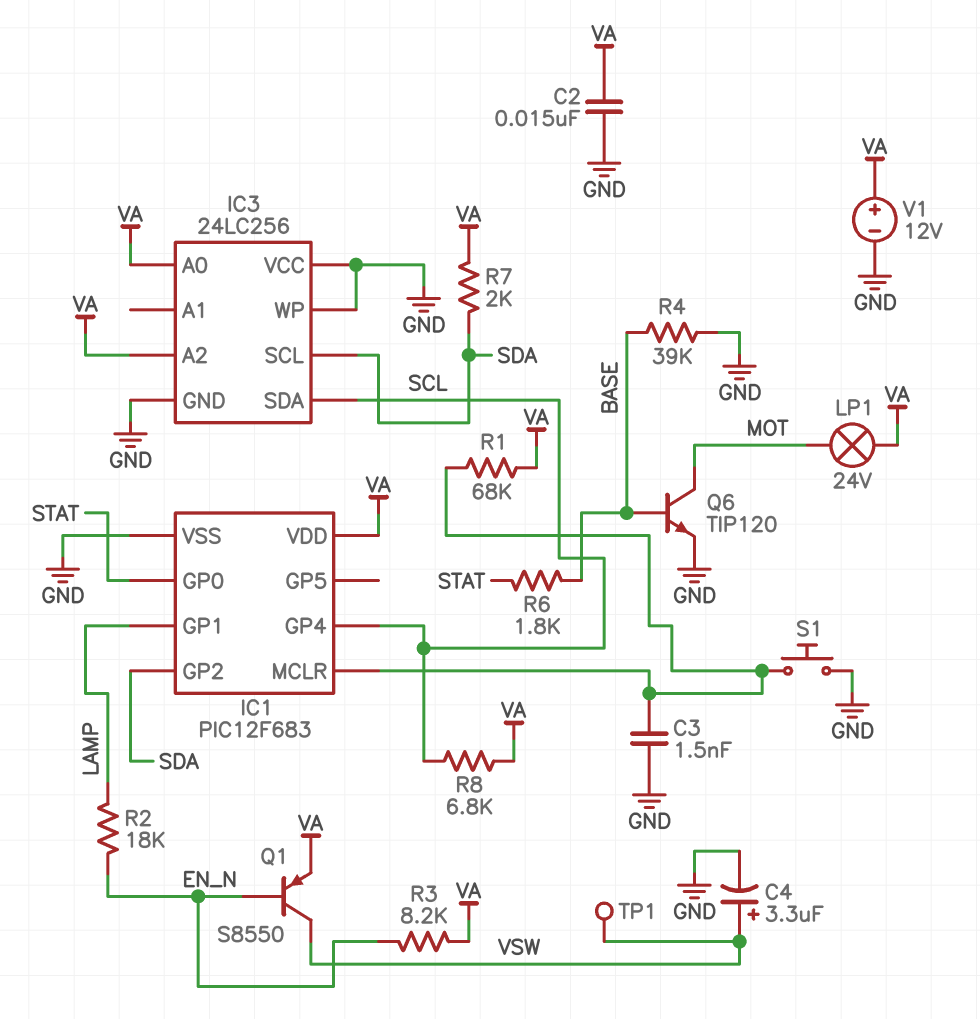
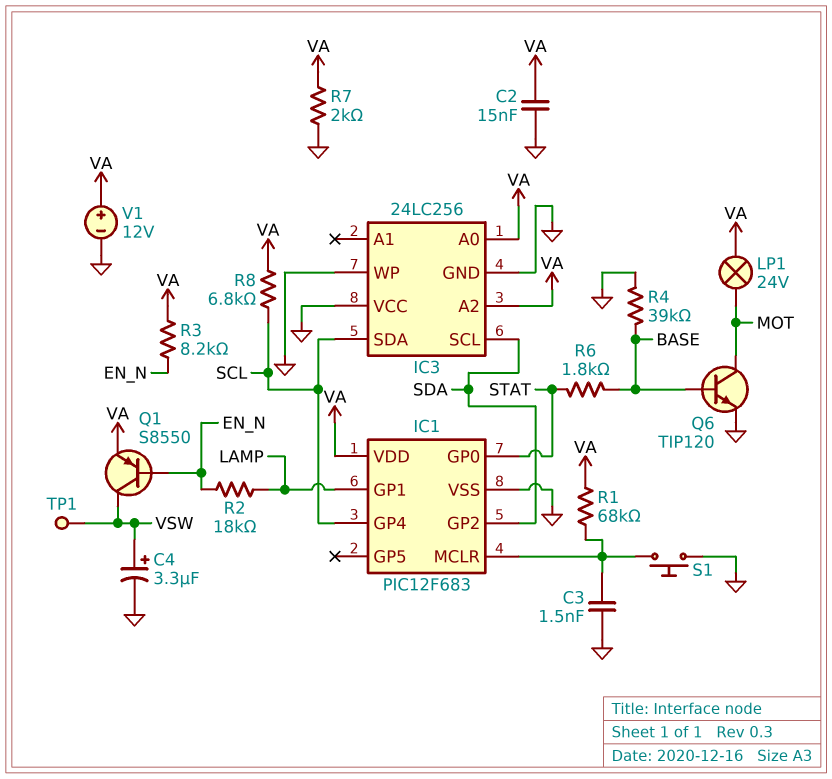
R7: 2k (SDA, VA) -> 2k (GND, VA)

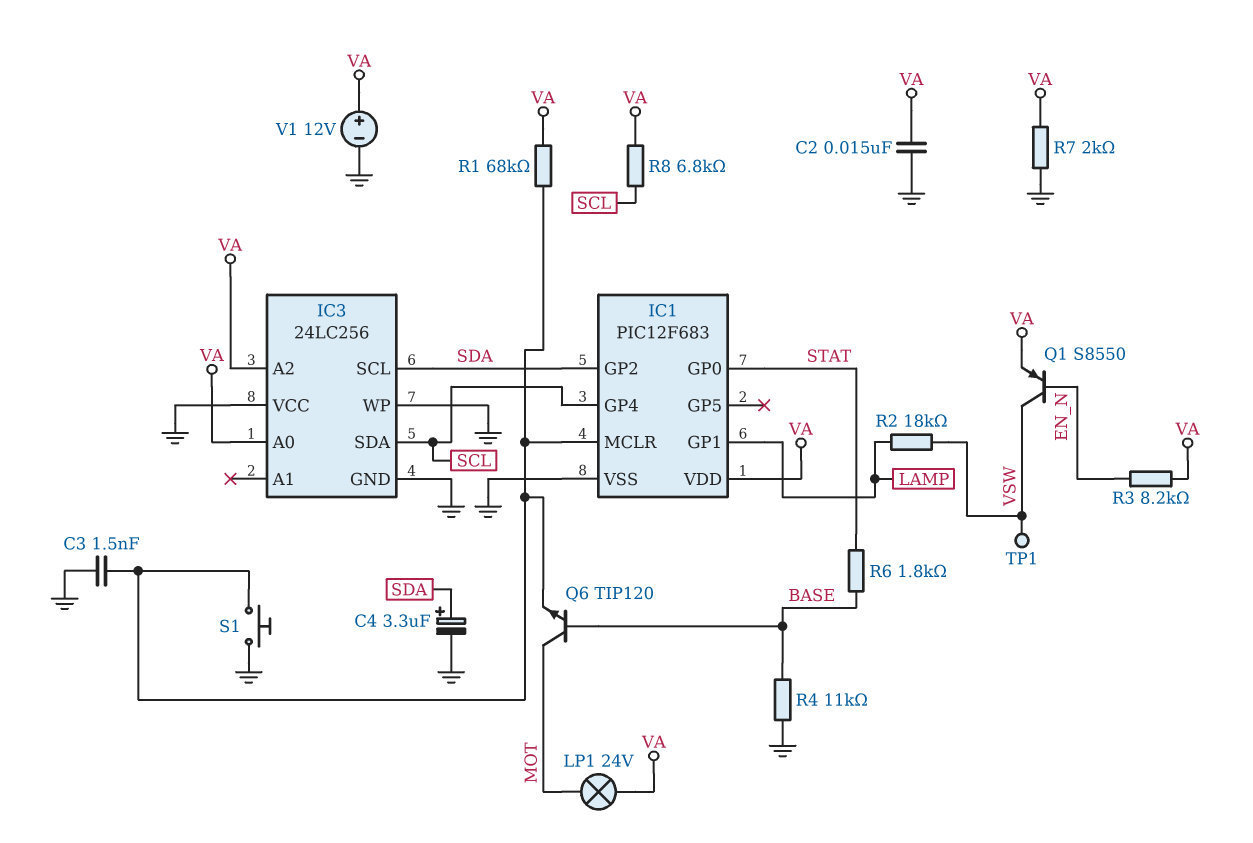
C4: 3.3uF (plus VSW, minus GND) -> 3.3uF (plus SDA, minus GND)
Q6: NPN TIP120 (B BASE, C MOT, E GND) -> NPN TIP120 (B BASE, C MOT, E IC1/MCLR)
R2: 18k (EN_N, LAMP) -> 18k (LAMP, VSW)
R4: 39k (BASE, GND) -> 11k (BASE, GND)

